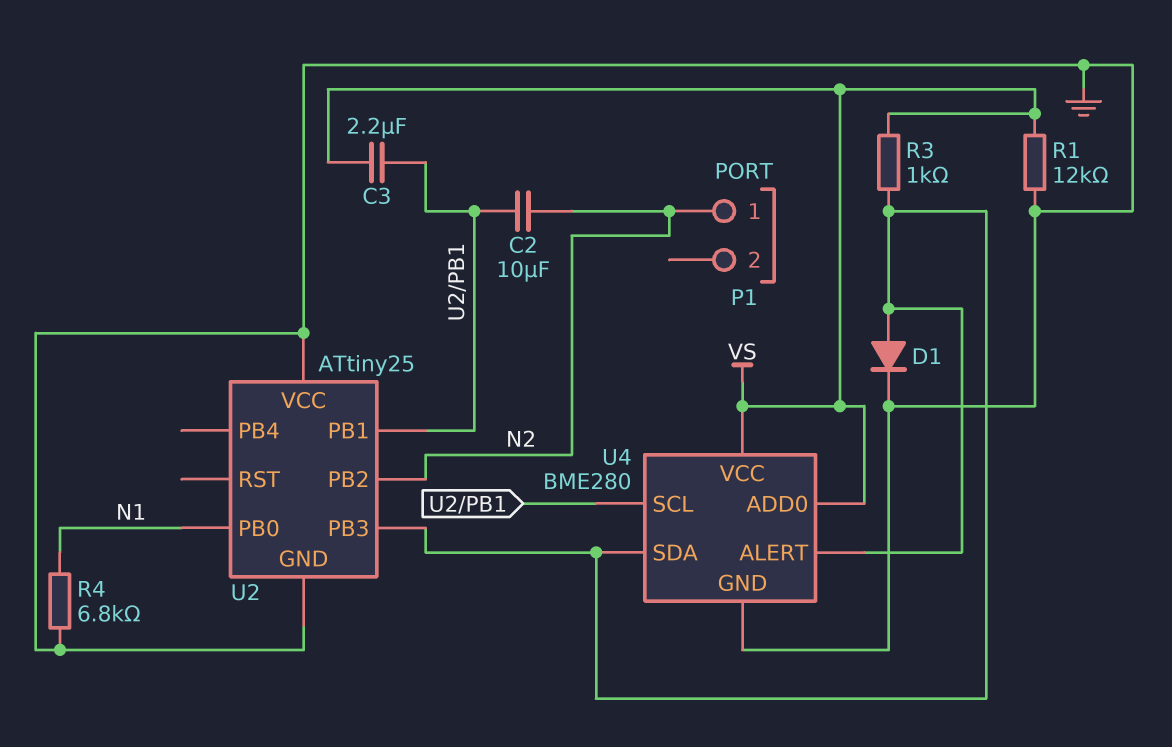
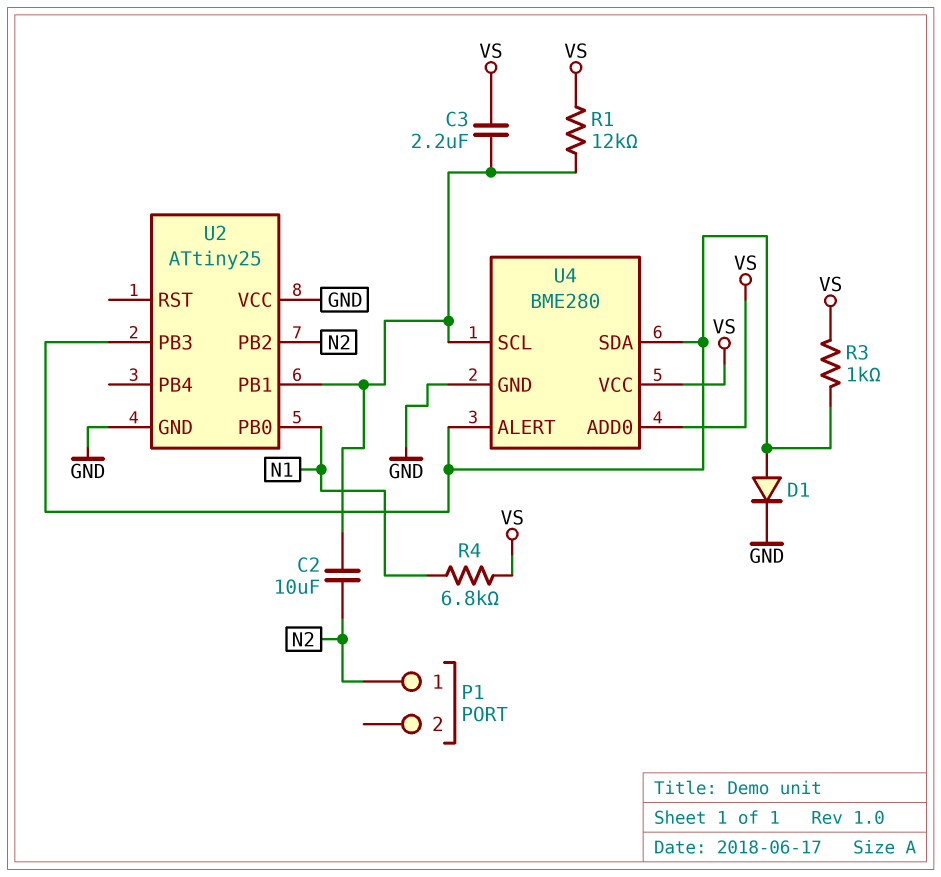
R1: 12k (GND, VS) -> 12k (U2/PB1, VS)
R4: 6.8k (GND, N1) -> 6.8k (N1, VS)

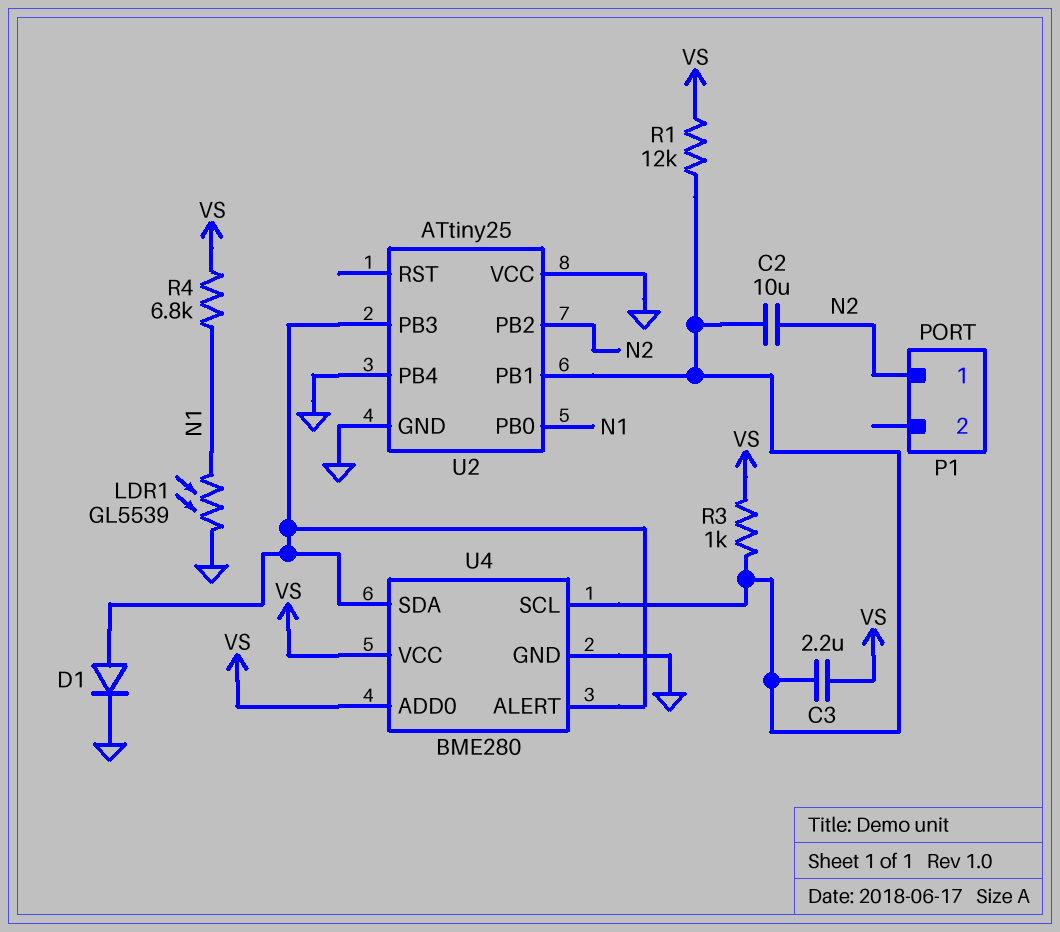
LDR1: none -> GL5539 (GND, N1)
R3: 1k (U2/PB3, VS) -> 1k (U2/PB1, VS)
U2 pin PB4: none -> GND

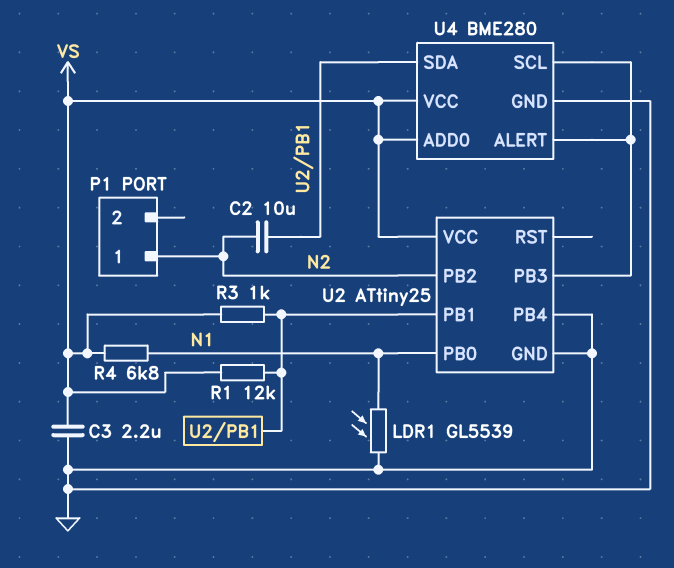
C3: 2.2uF (U2/PB1, VS) -> 2.2uF (GND, VS)
D1: diode (A U2/PB3, K GND) -> none
U2 pin VCC: GND -> VS
U4 pin SCL: U2/PB1 -> U2/PB3
U4 pin SDA: U2/PB3 -> U2/PB1

